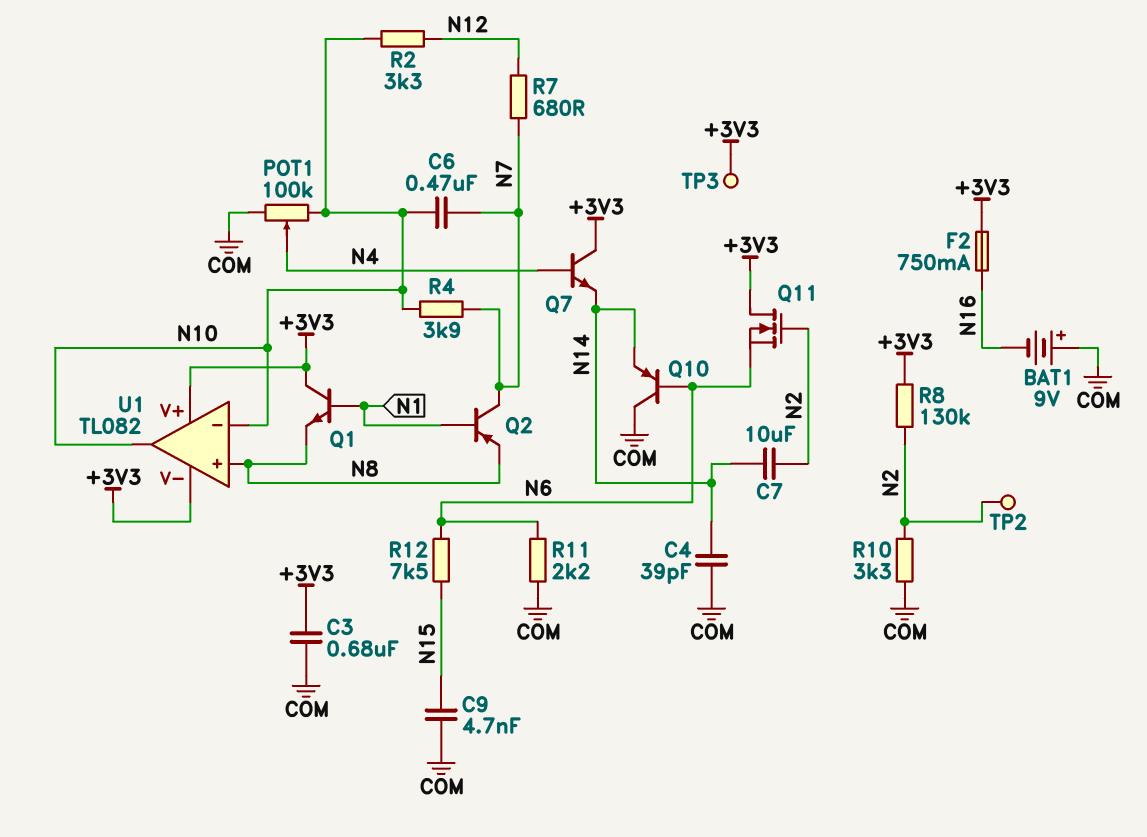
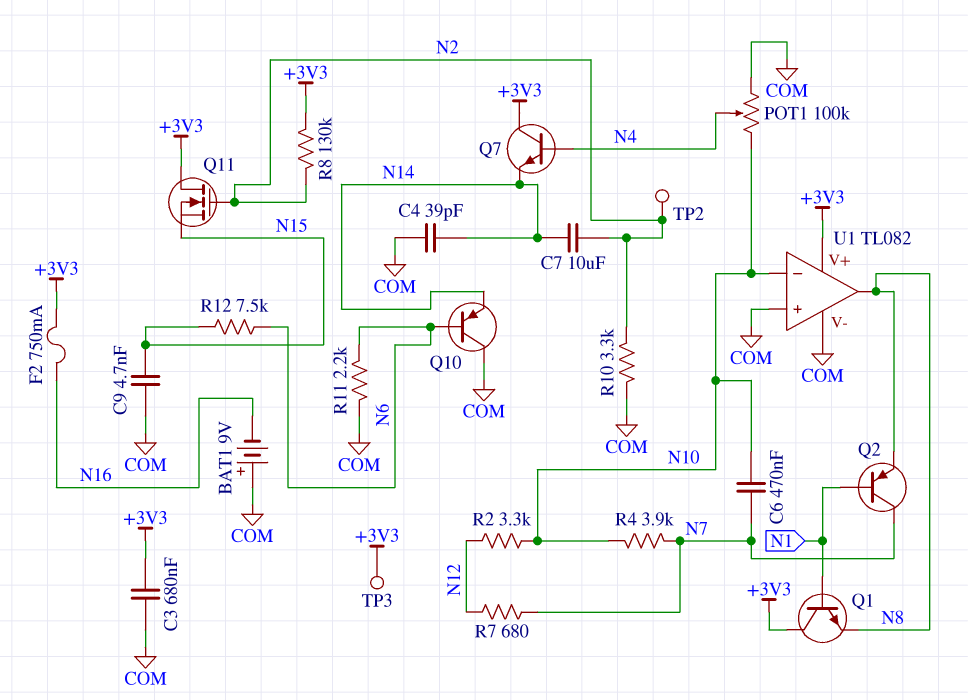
Q11: NMOS (G N2, D +3V3, S N6) -> NMOS (G N2, D +3V3, S N15)
U1 pin V-: +3V3 -> COM
U1 pin in+: N8 -> COM
U1 pin out: N10 -> N8

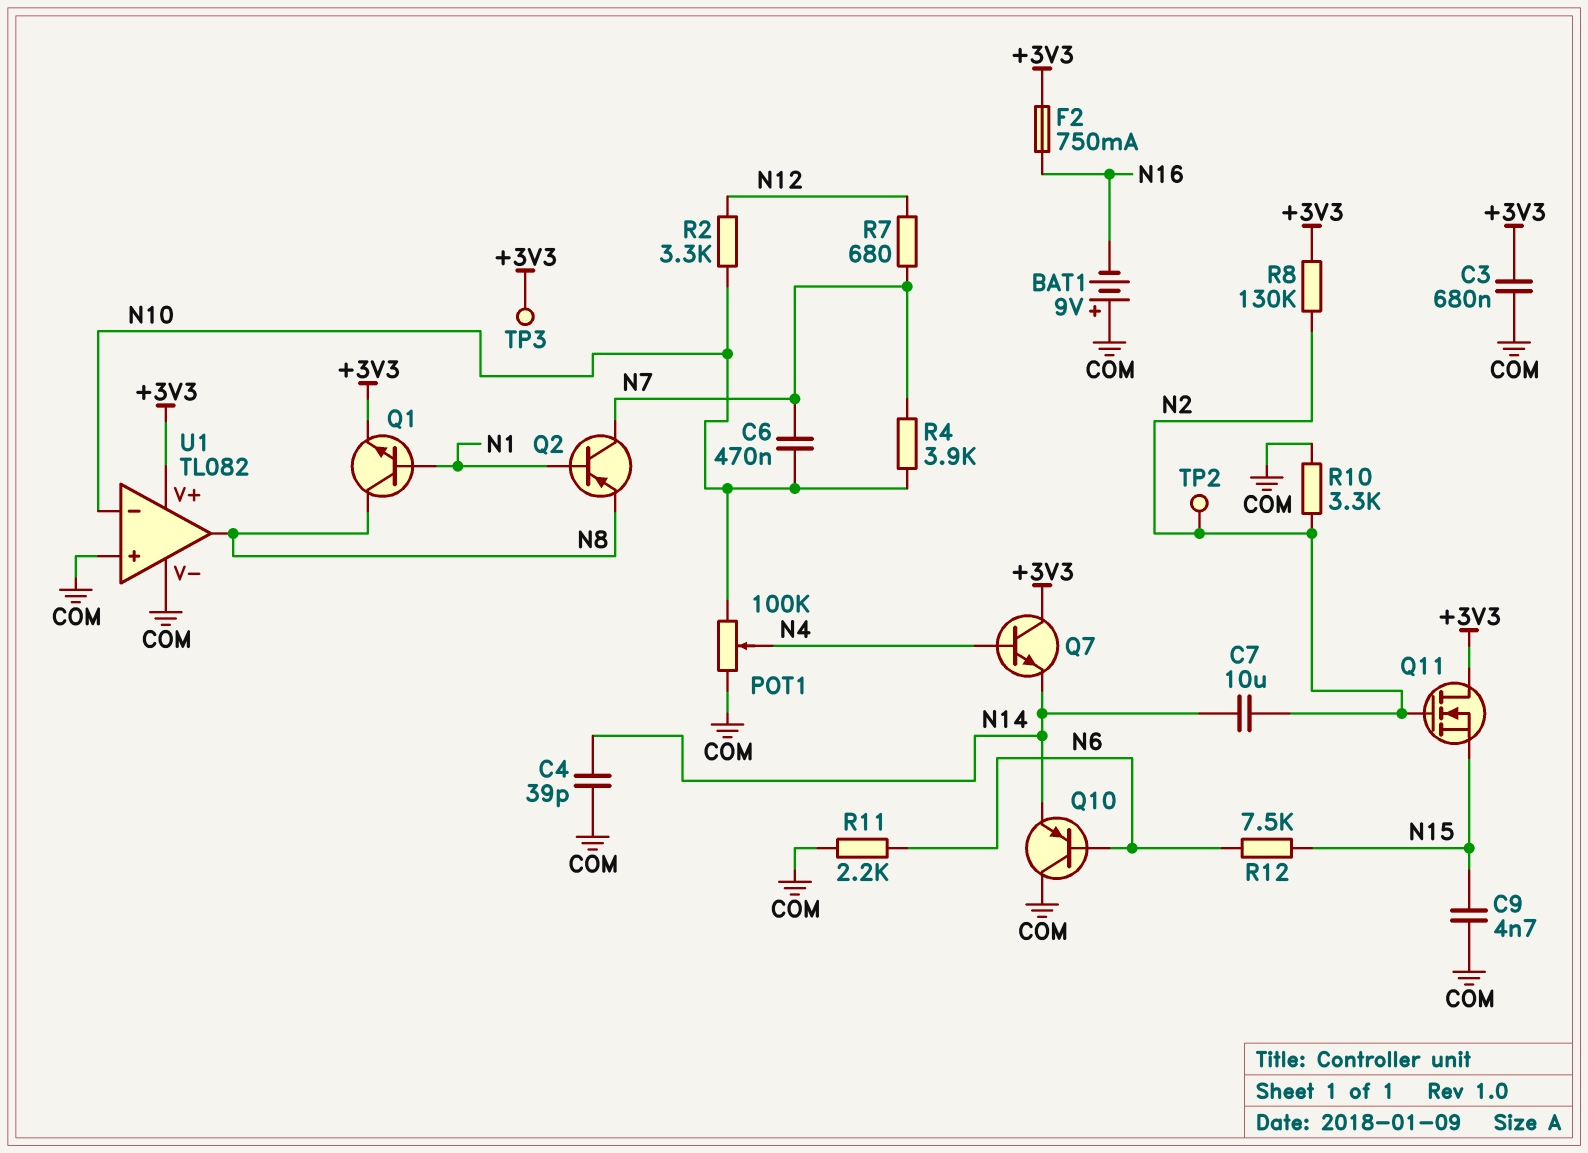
Q1: NPN (B N1, C +3V3, E N8) -> NPN (B N1, C N8, E +3V3)

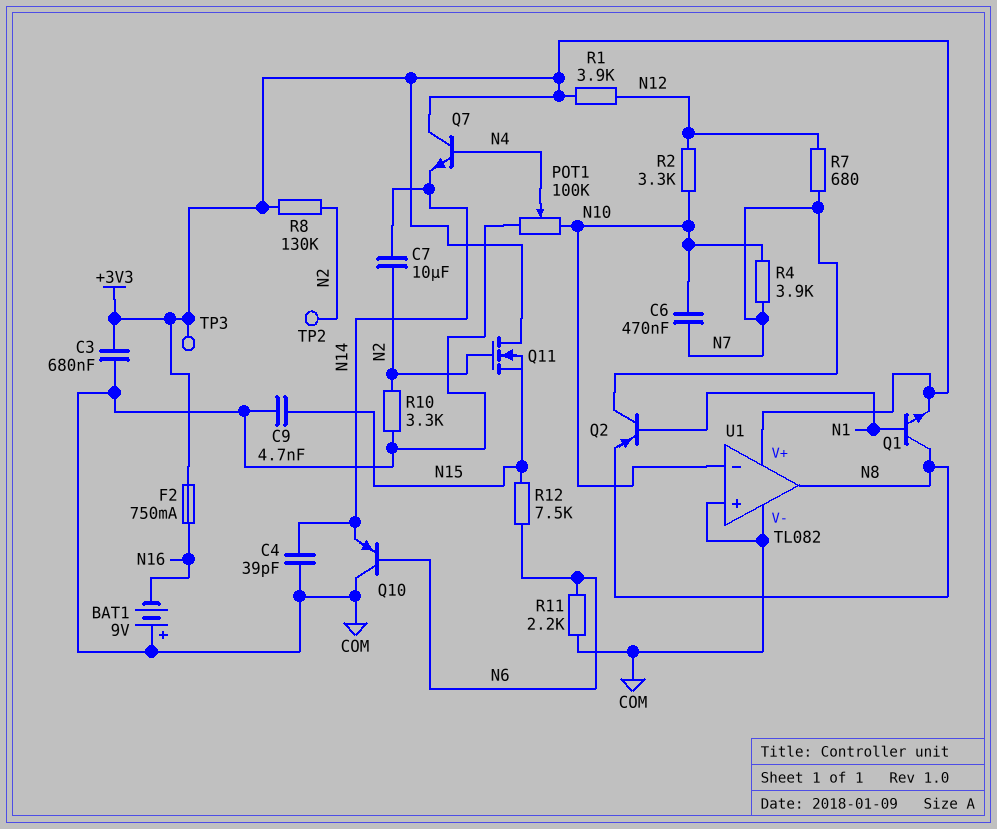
R1: none -> 3.9k (+3V3, N12)

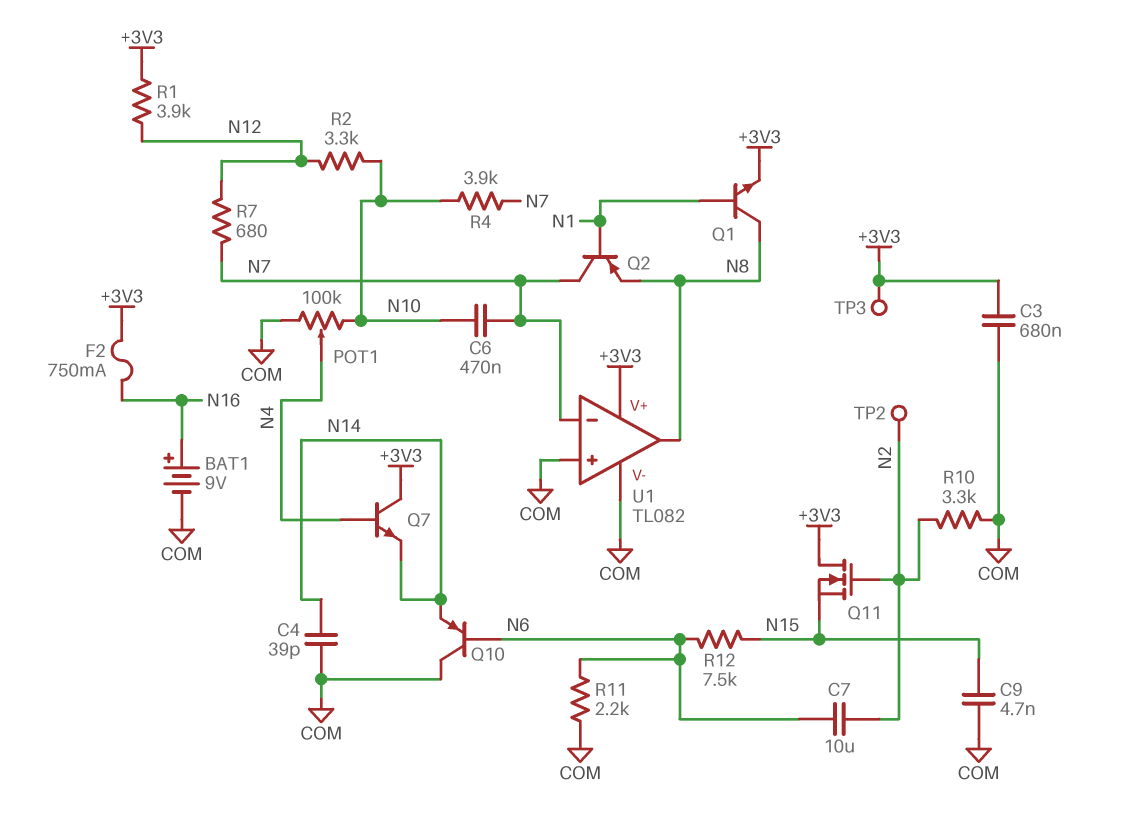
BAT1: 9V (plus COM, minus N16) -> 9V (plus N16, minus COM)
C7: 10uF (N2, N14) -> 10uF (N2, N6)
R8: 130k (+3V3, N2) -> none
U1 pin in-: N10 -> N7

